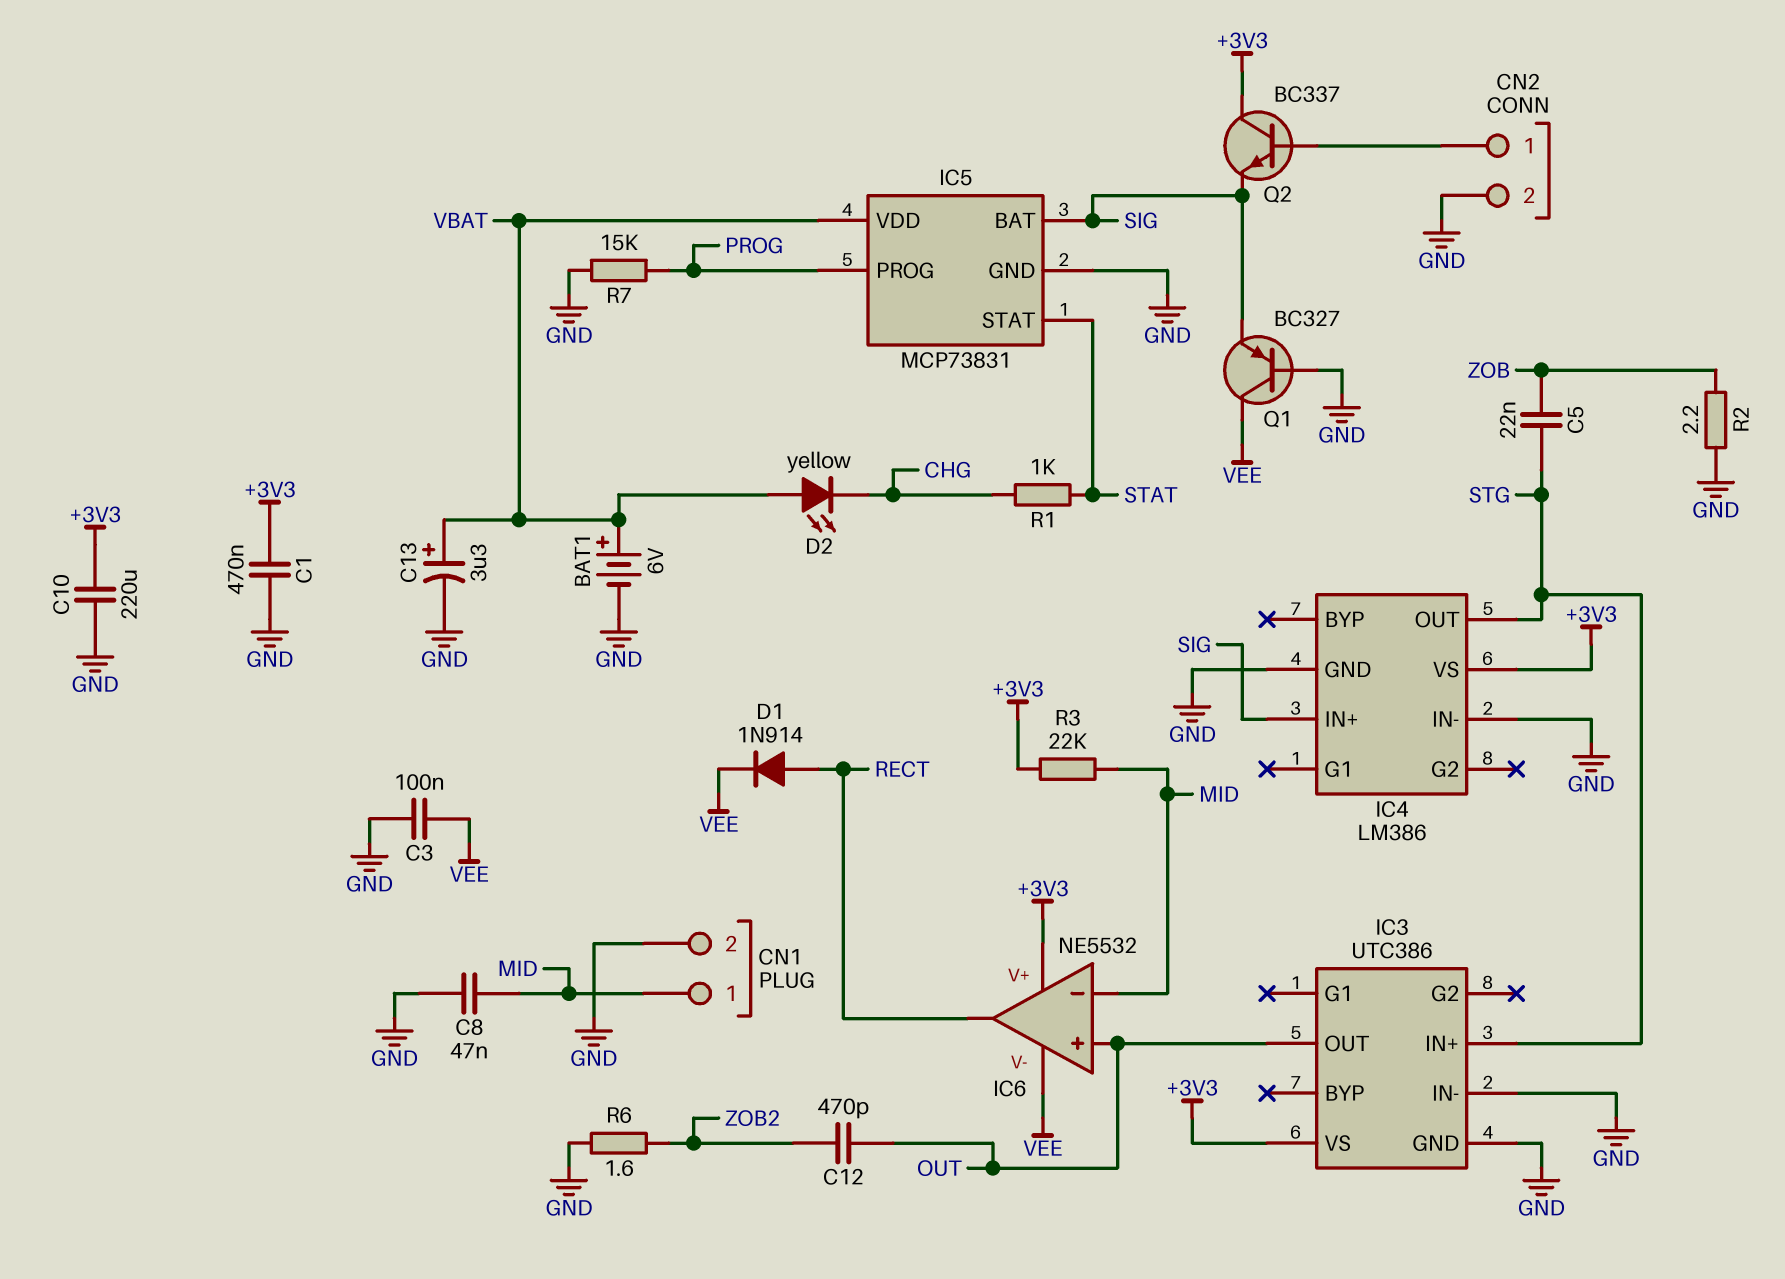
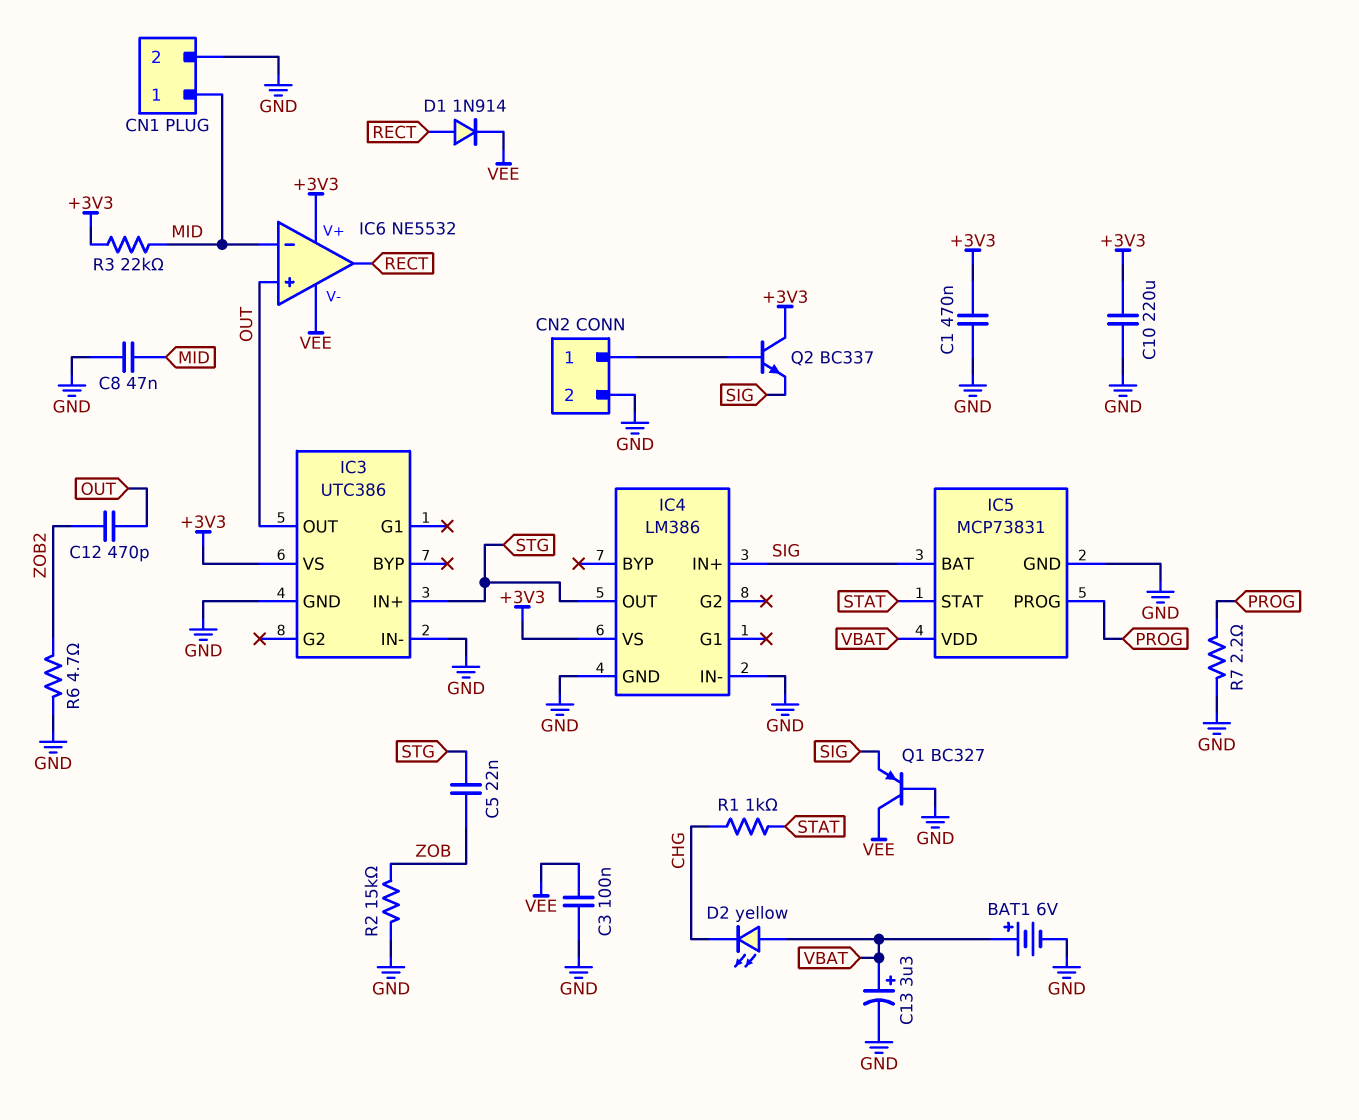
R2: 2.2 (GND, ZOB) -> 15k (GND, ZOB)
R6: 1.6 (GND, ZOB2) -> 4.7 (GND, ZOB2)
R7: 15k (GND, PROG) -> 2.2 (GND, PROG)

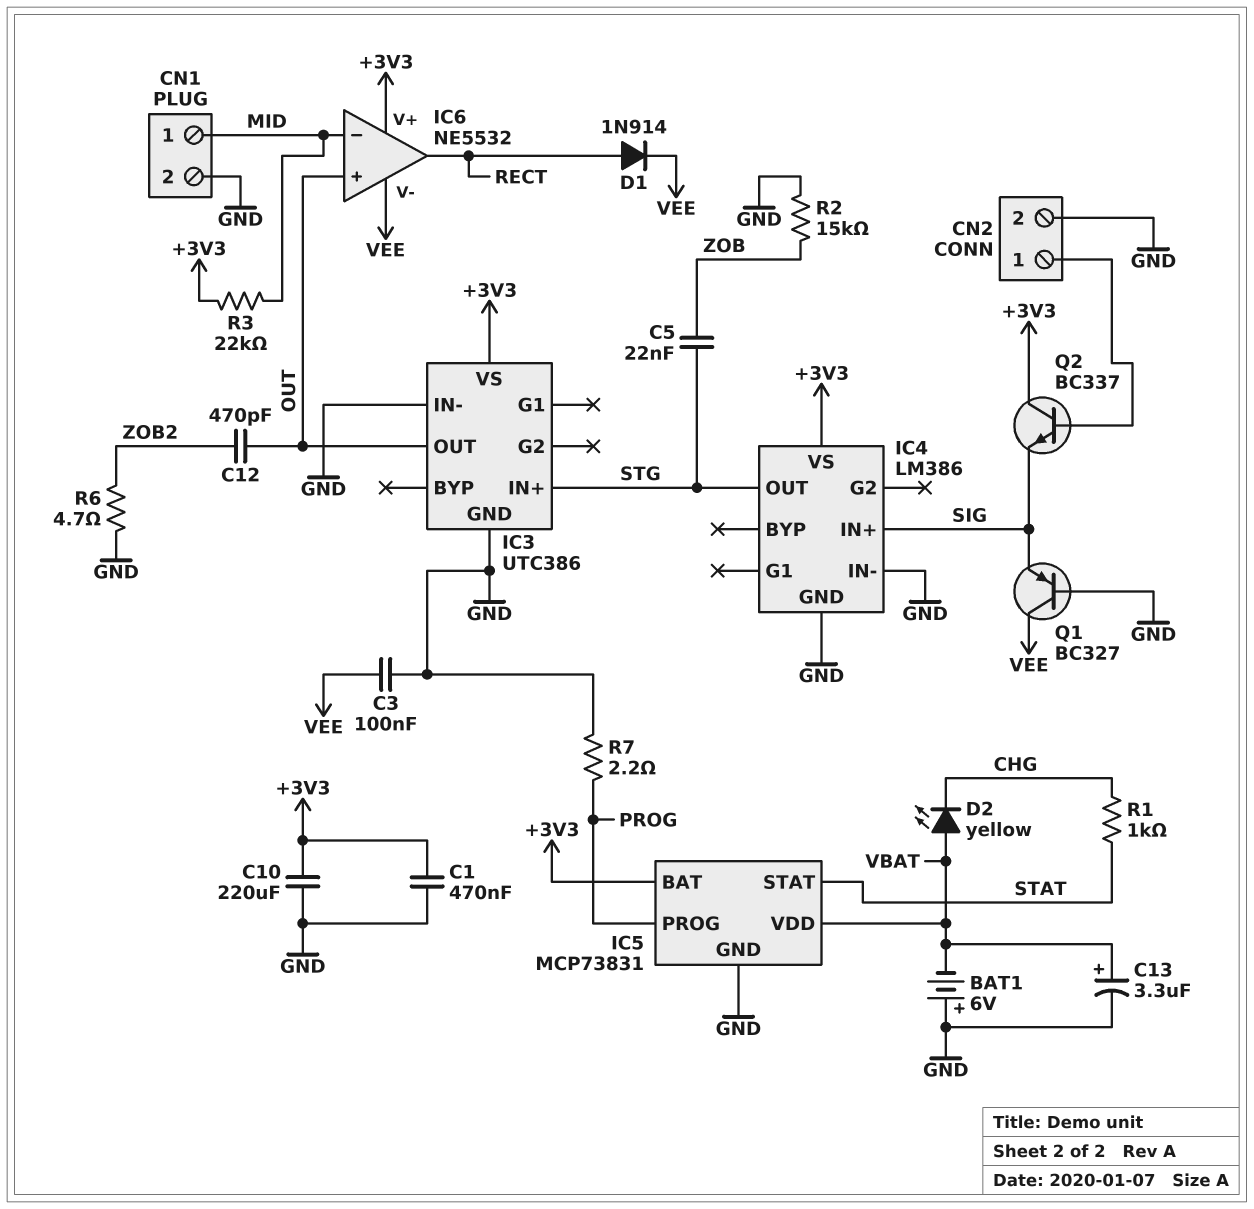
BAT1: 6V (plus VBAT, minus GND) -> 6V (plus GND, minus VBAT)
C8: 47nF (GND, MID) -> none
IC5 pin BAT: SIG -> +3V3

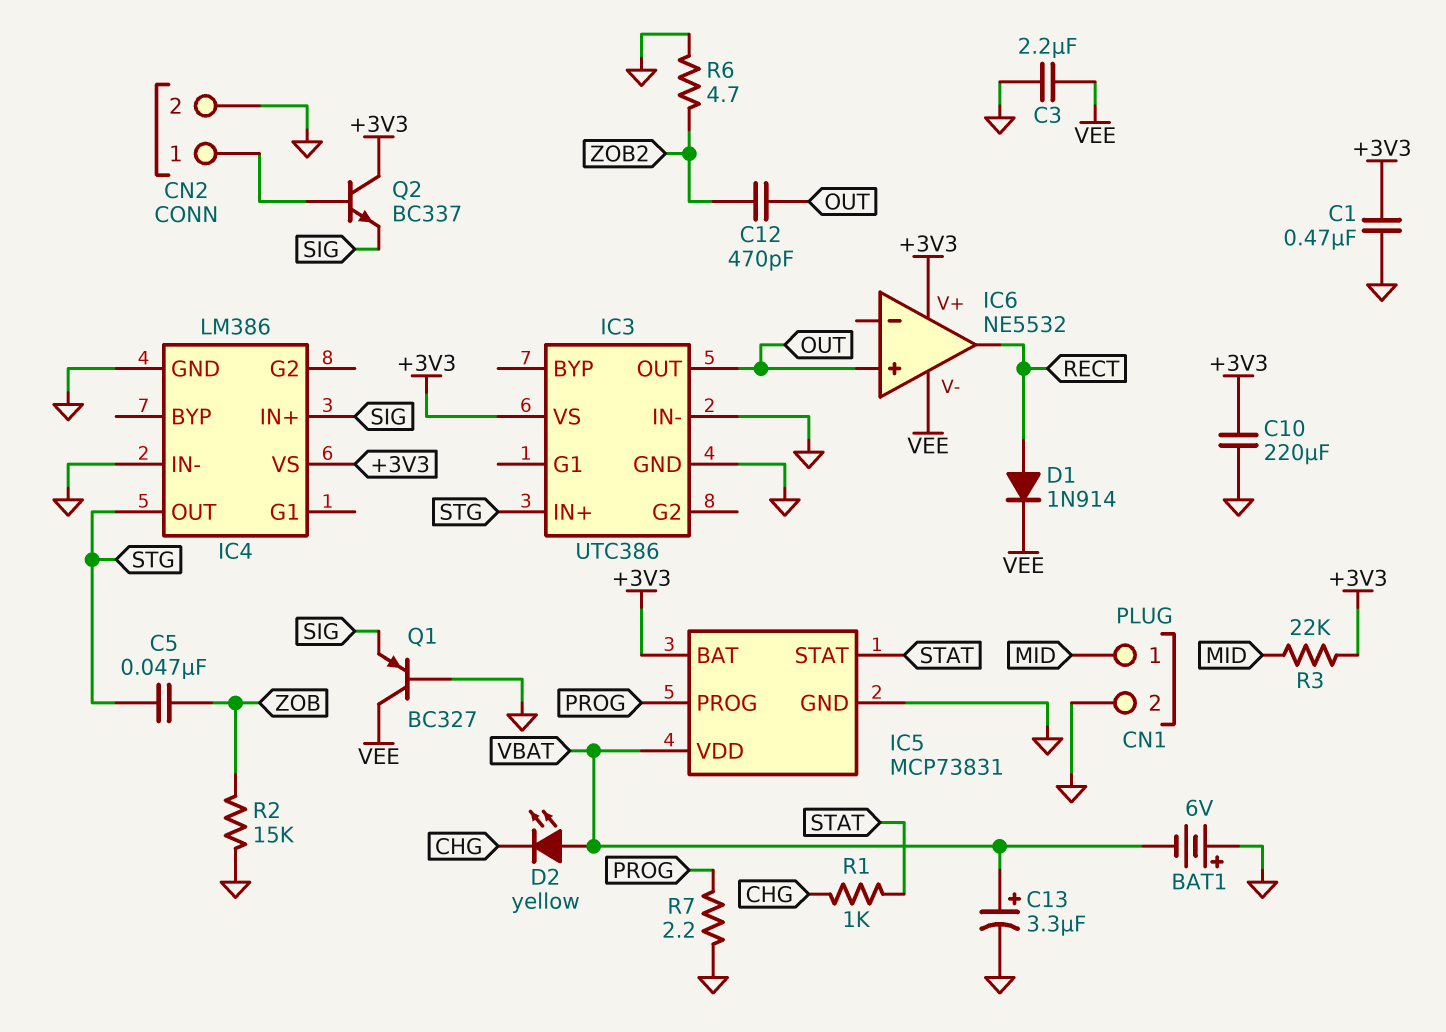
C3: 100nF (GND, VEE) -> 2.2uF (GND, VEE)
C5: 22nF (STG, ZOB) -> 47nF (STG, ZOB)
IC6 pin in-: MID -> none

